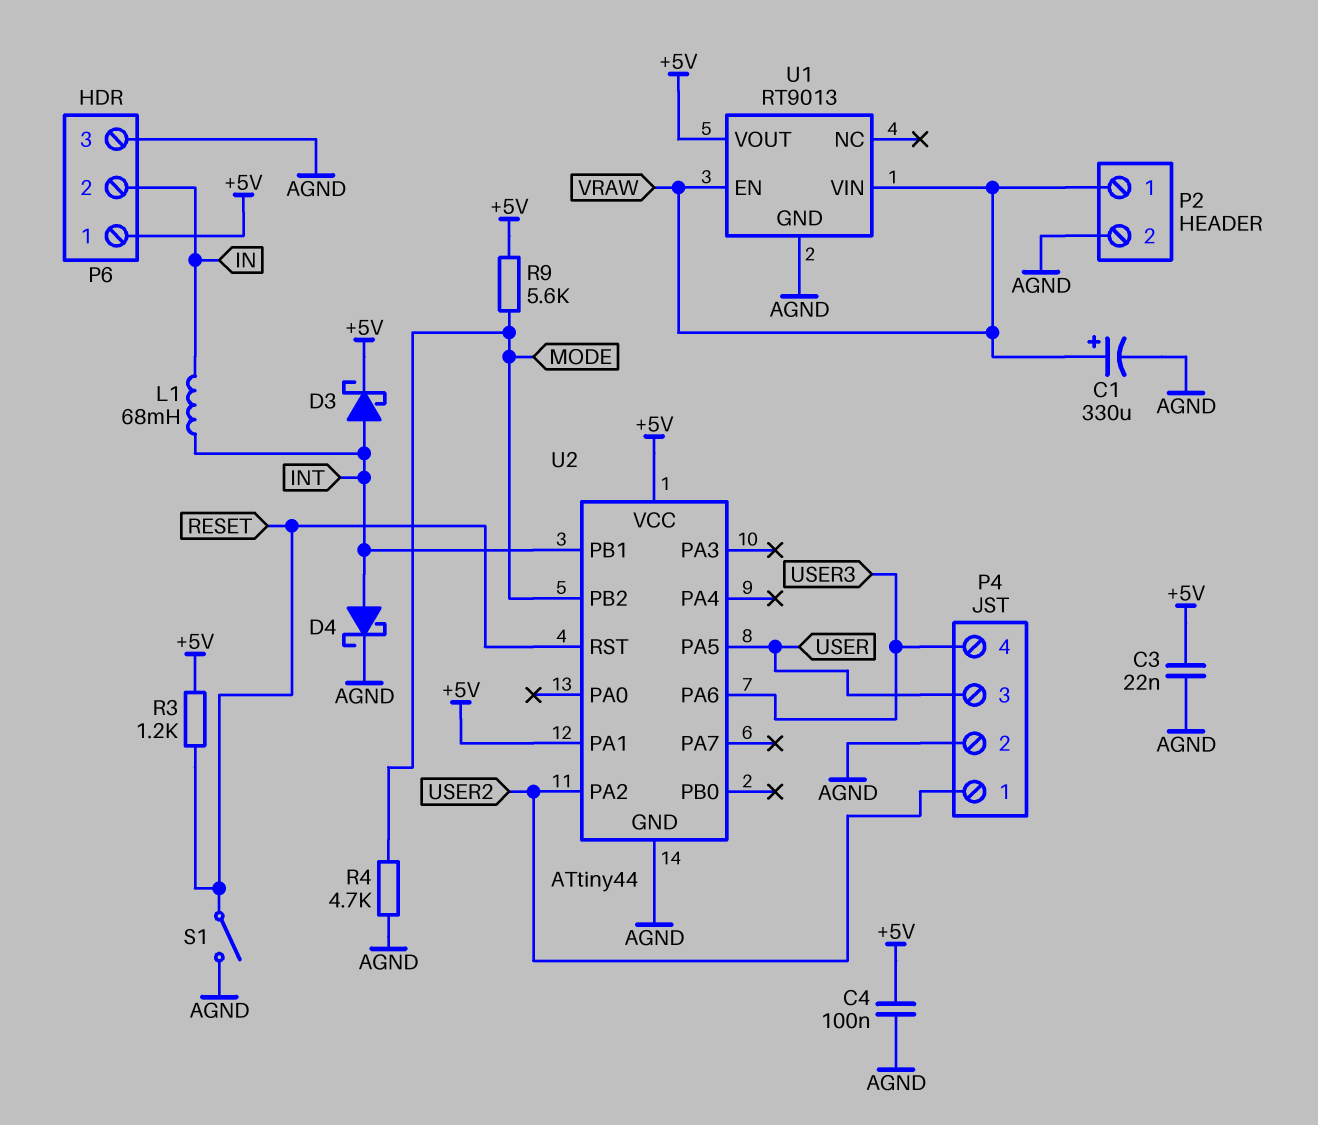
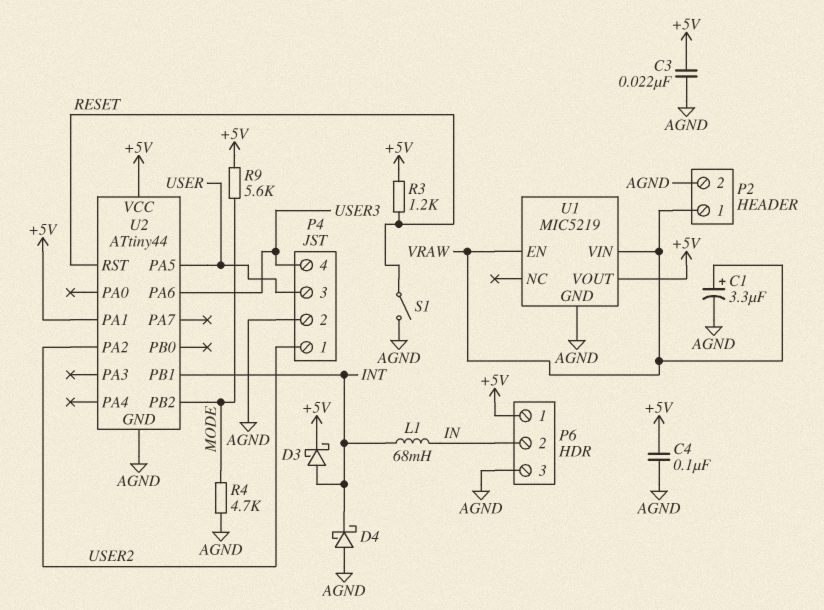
C1: 330uF (plus VRAW, minus AGND) -> 3.3uF (plus VRAW, minus AGND)
D4: schottky (A INT, K AGND) -> schottky (A AGND, K INT)
U1: RT9013 -> MIC5219

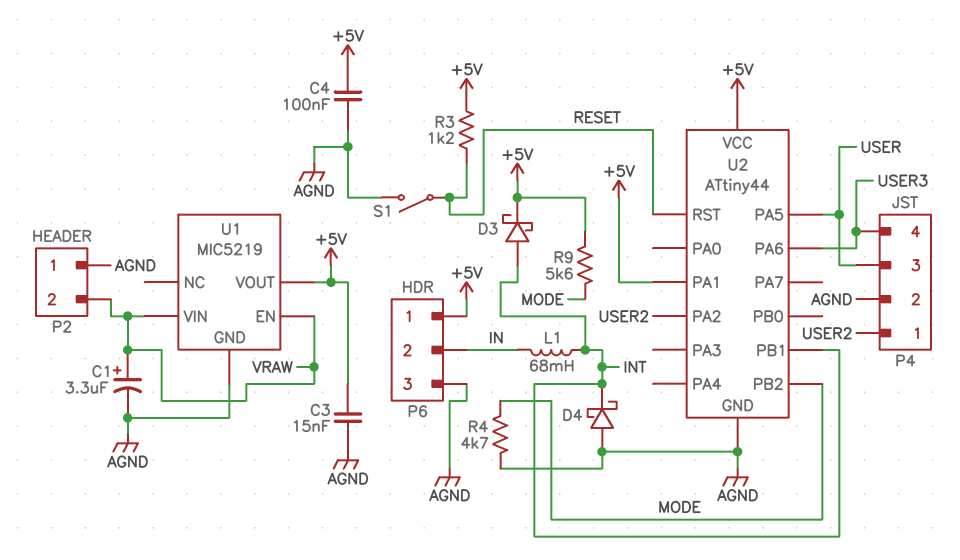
C3: 22nF (+5V, AGND) -> 15nF (+5V, AGND)
P2 pin 1: VRAW -> AGND
P2 pin 2: AGND -> VRAW

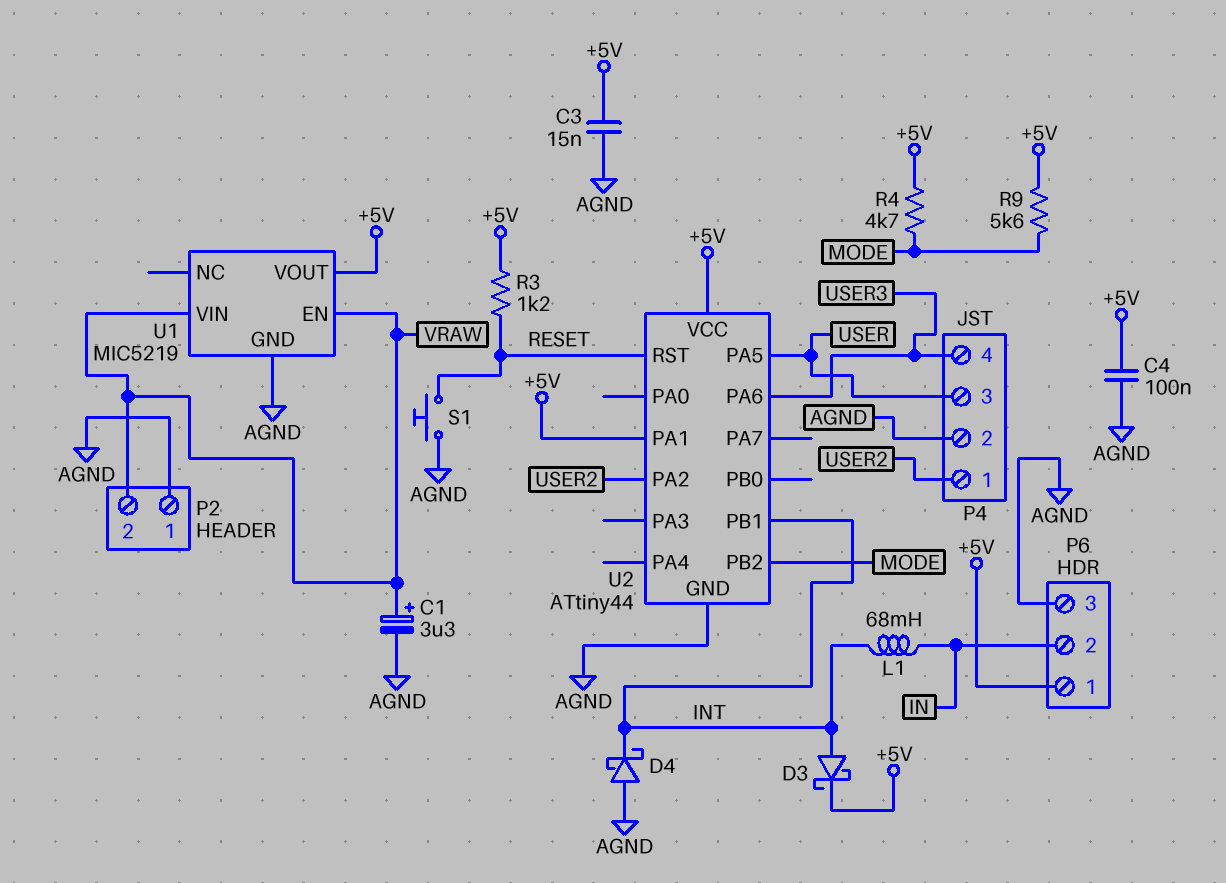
R4: 4.7k (AGND, MODE) -> 4.7k (+5V, MODE)
S1: switch (AGND, RESET) -> button (AGND, RESET)

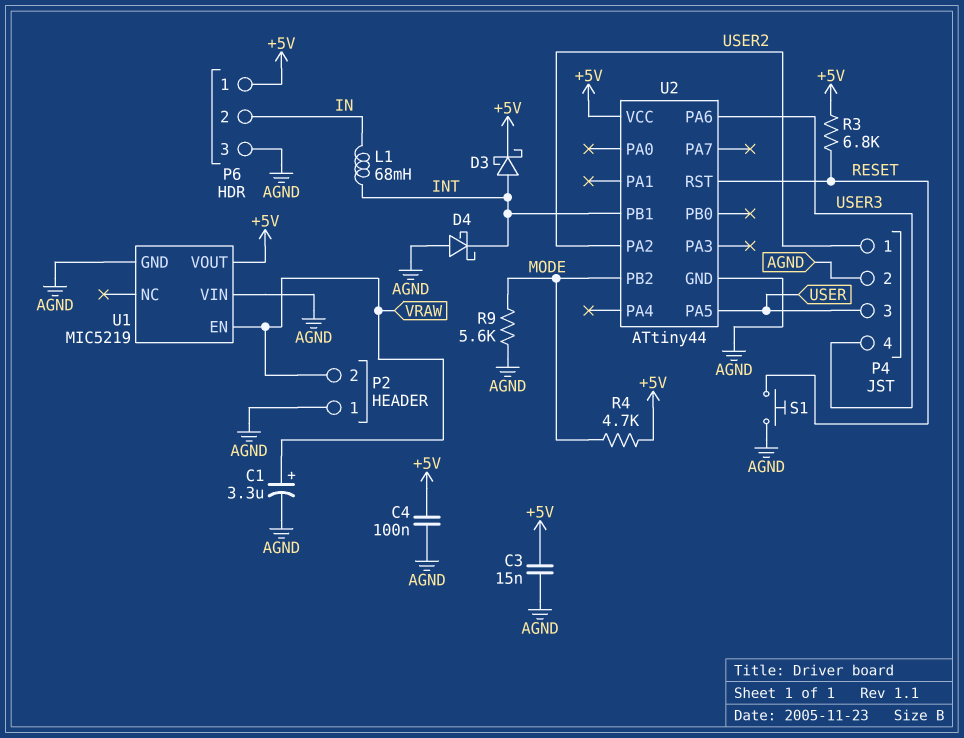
R3: 1.2k (+5V, RESET) -> 6.8k (+5V, RESET)
R9: 5.6k (+5V, MODE) -> 5.6k (AGND, MODE)
U1 pin VIN: VRAW -> AGND
U2 pin PA1: +5V -> none

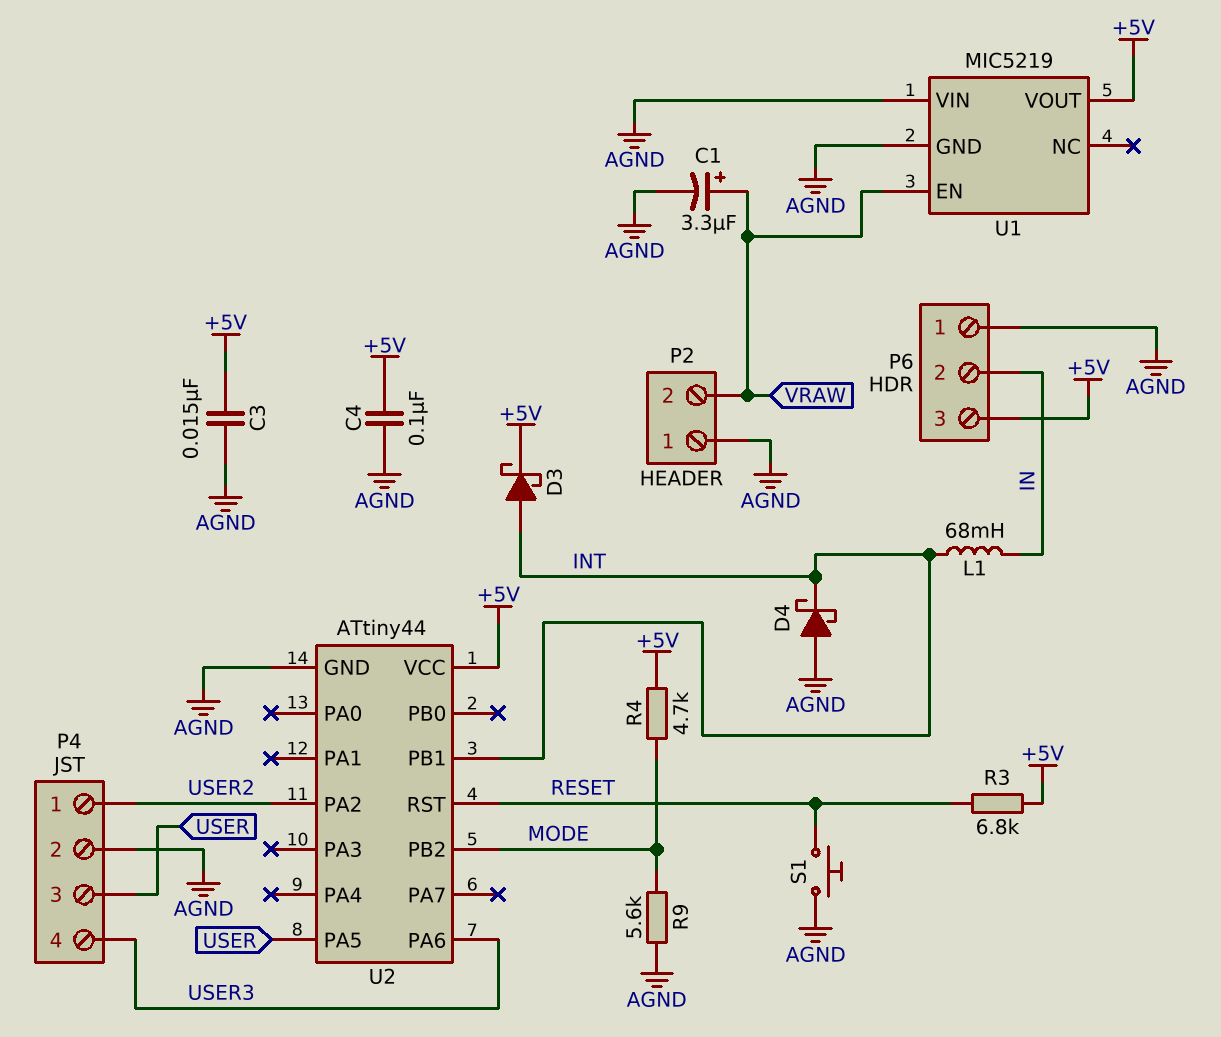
P6 pin 1: +5V -> AGND
P6 pin 3: AGND -> +5V

